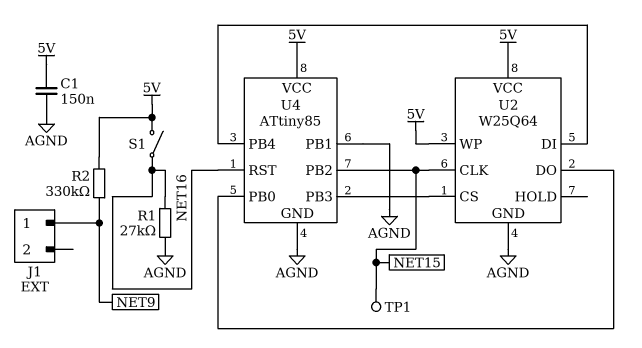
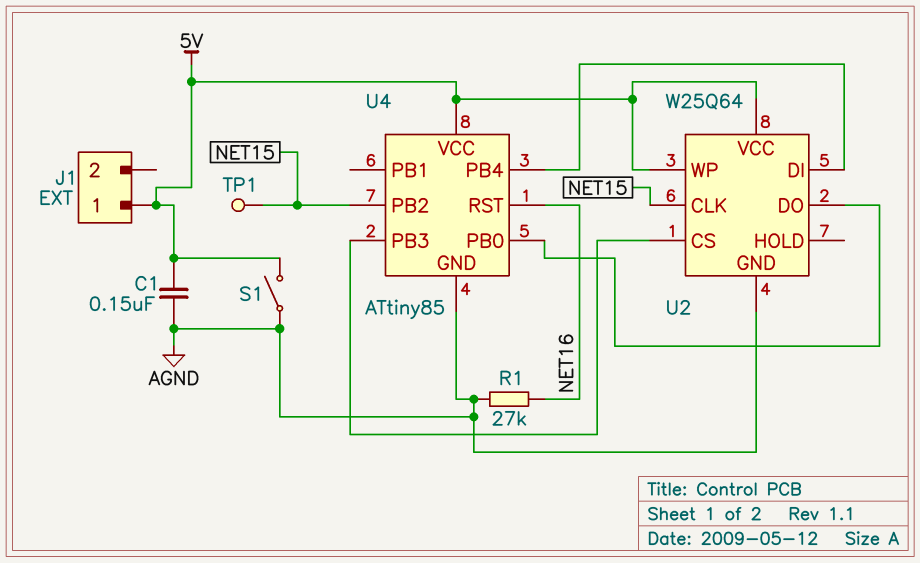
J1 pin 1: NET9 -> 5V
R2: 330k (5V, NET9) -> none
S1: switch (5V, NET16) -> switch (5V, AGND)
U4 pin PB1: AGND -> none

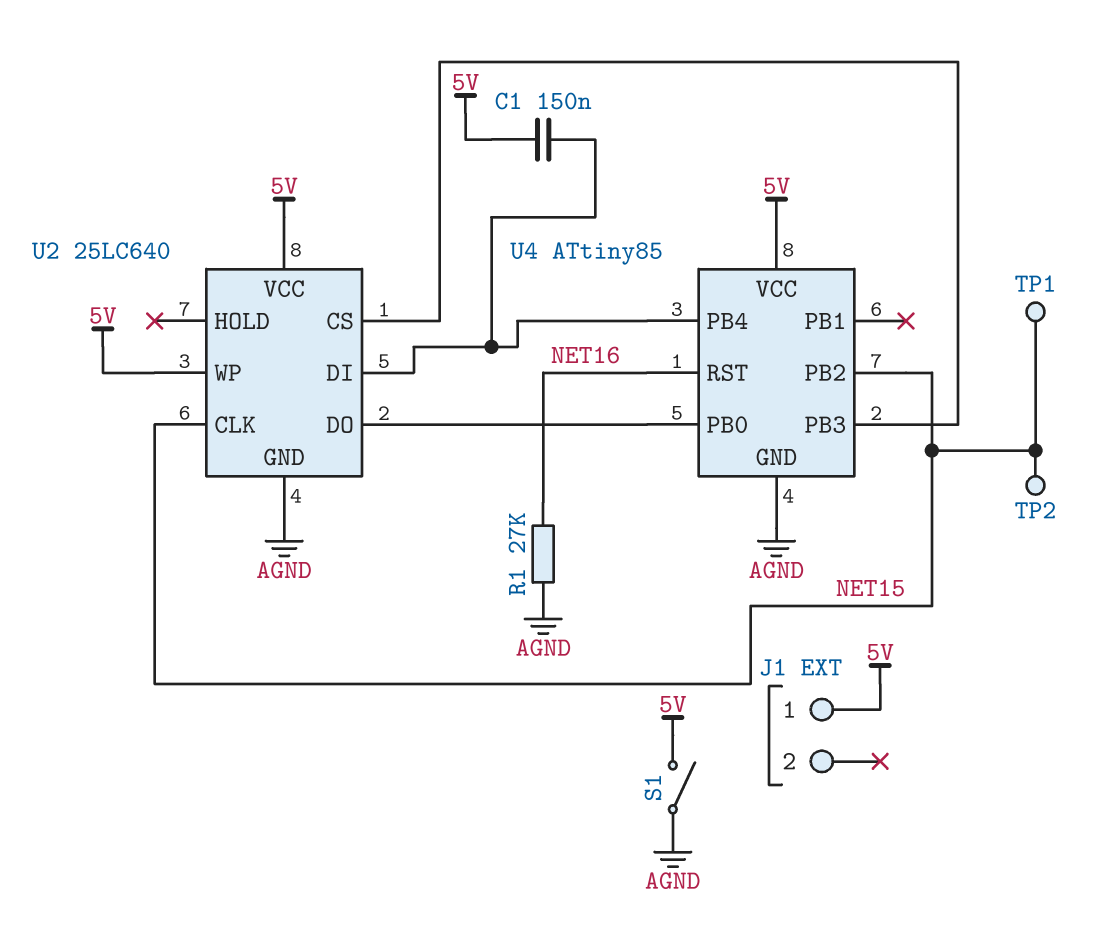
C1: 150nF (5V, AGND) -> 150nF (5V, U2/DI)
TP2: none -> test point (NET15)
U2: W25Q64 -> 25LC640

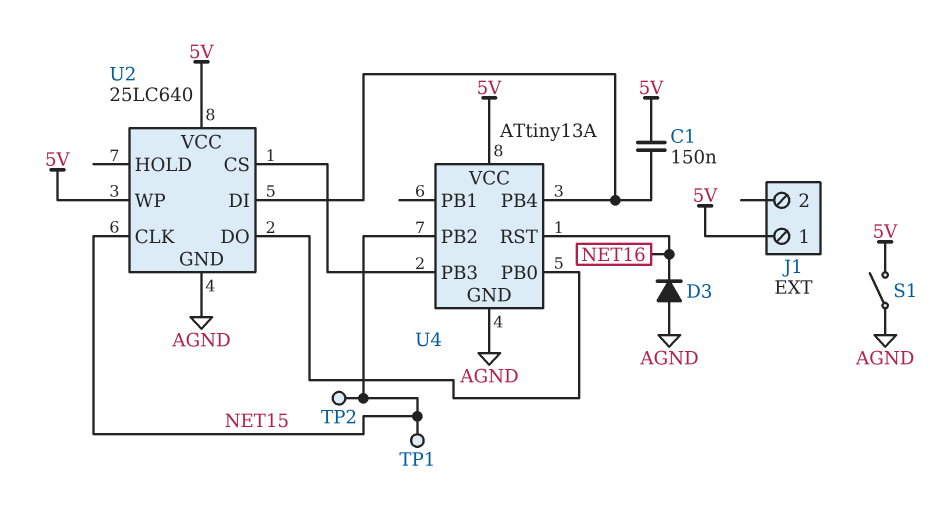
D3: none -> diode (A AGND, K NET16)
R1: 27k (AGND, NET16) -> none
U4: ATtiny85 -> ATtiny13A

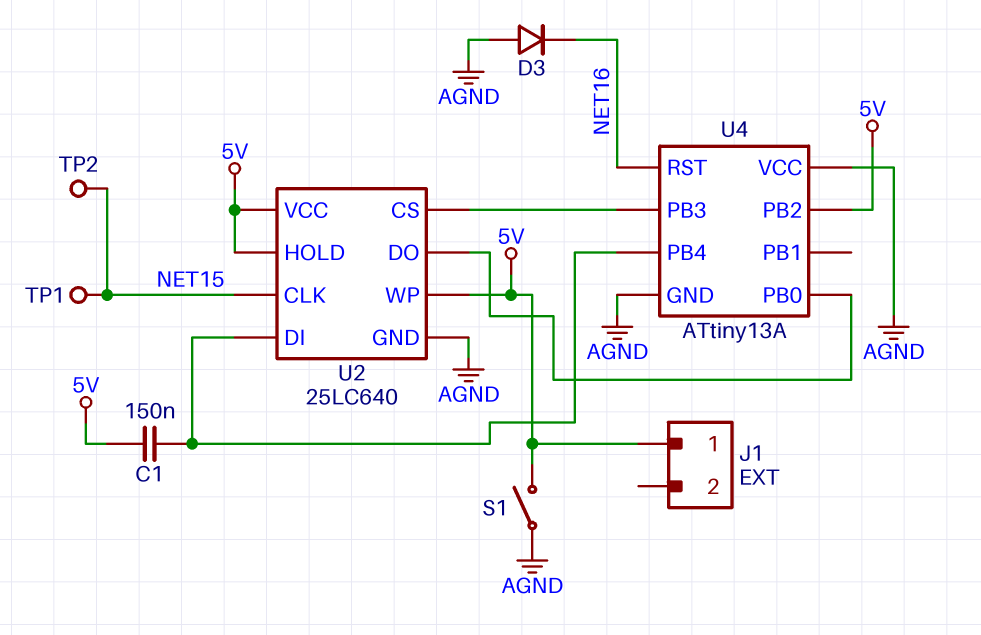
U2 pin HOLD: none -> 5V
U4 pin PB2: NET15 -> 5V
U4 pin VCC: 5V -> AGND

